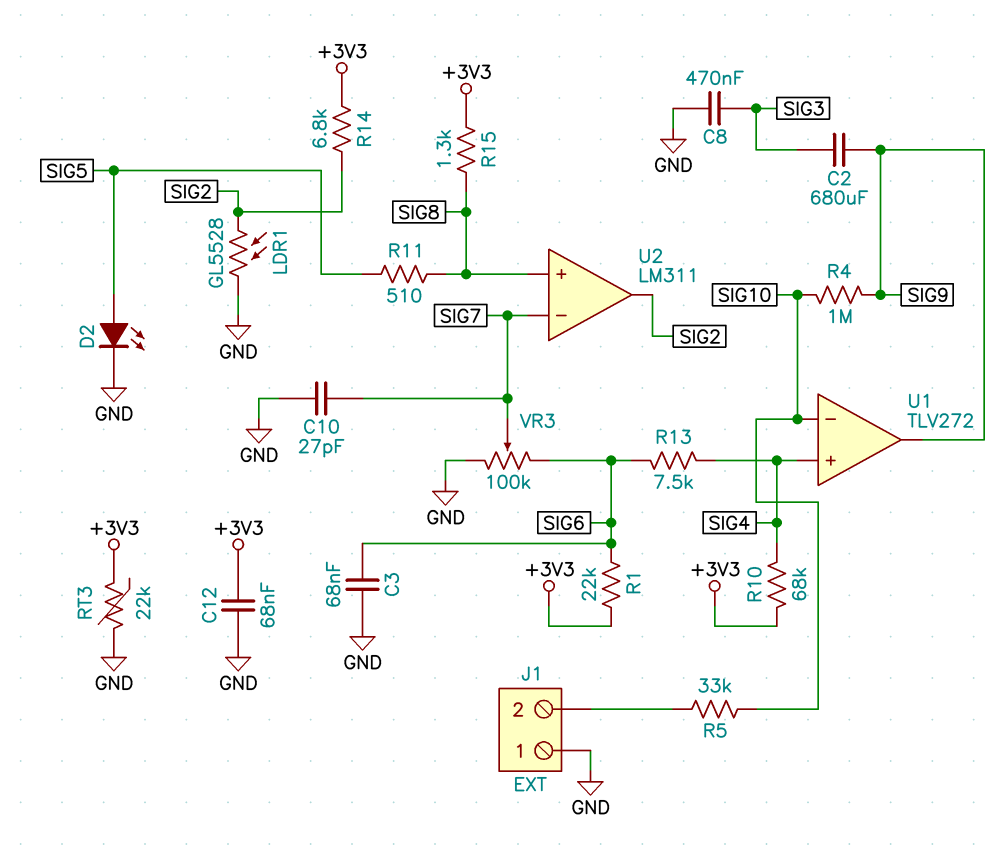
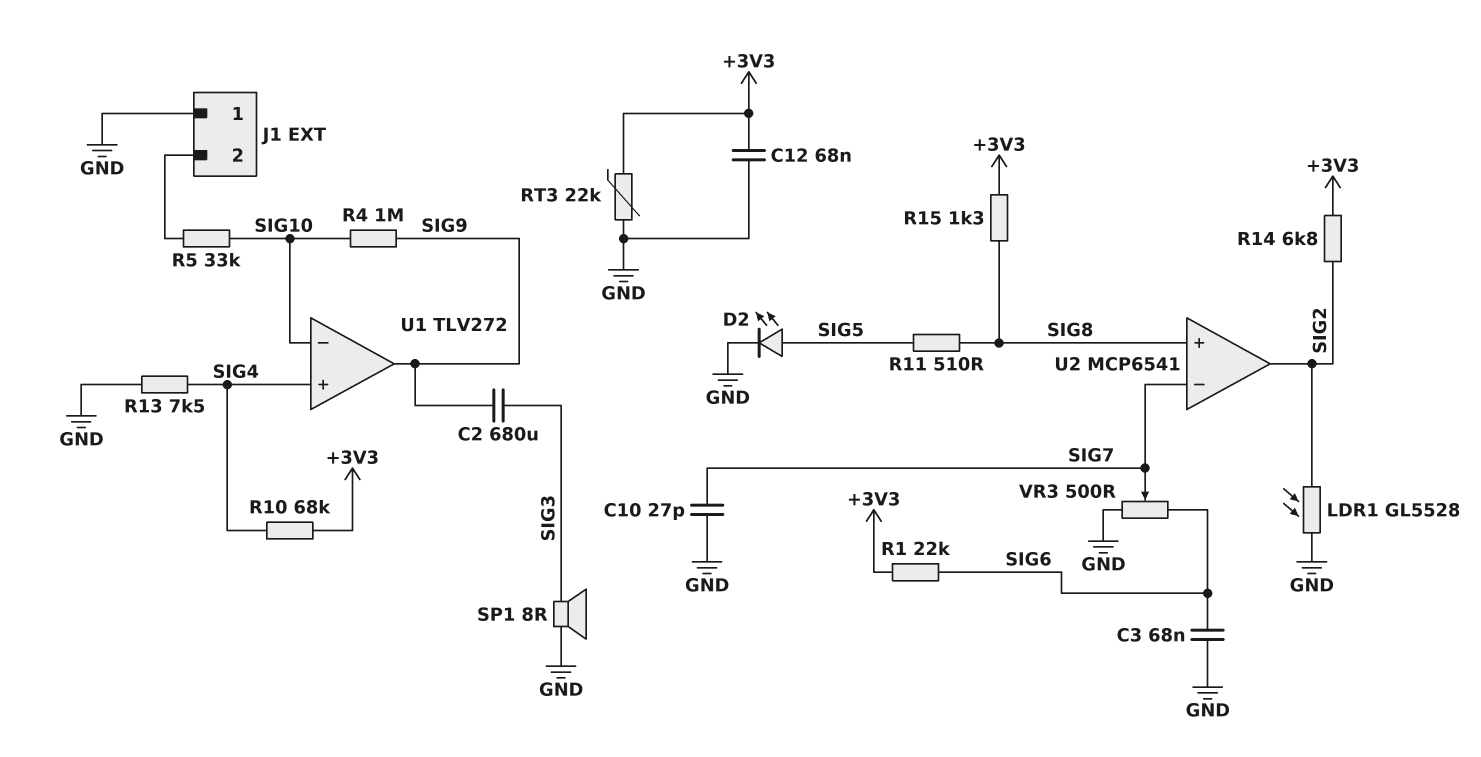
C8: 470nF (GND, SIG3) -> none
R13: 7.5k (SIG4, SIG6) -> 7.5k (GND, SIG4)
SP1: none -> speaker 8R (GND, SIG3)
U2: LM311 -> MCP6541
VR3: 100k (GND, SIG6, wiper SIG7) -> 500 (GND, SIG6, wiper SIG7)

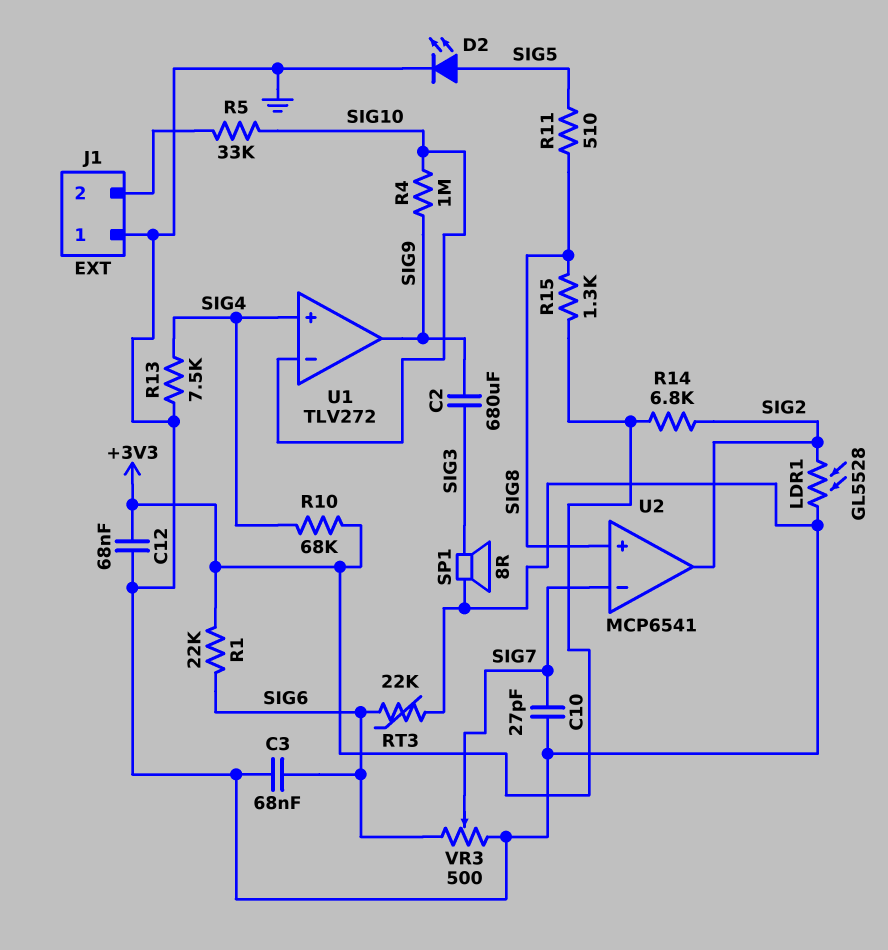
RT3: 22k (+3V3, GND) -> 22k (GND, SIG6)

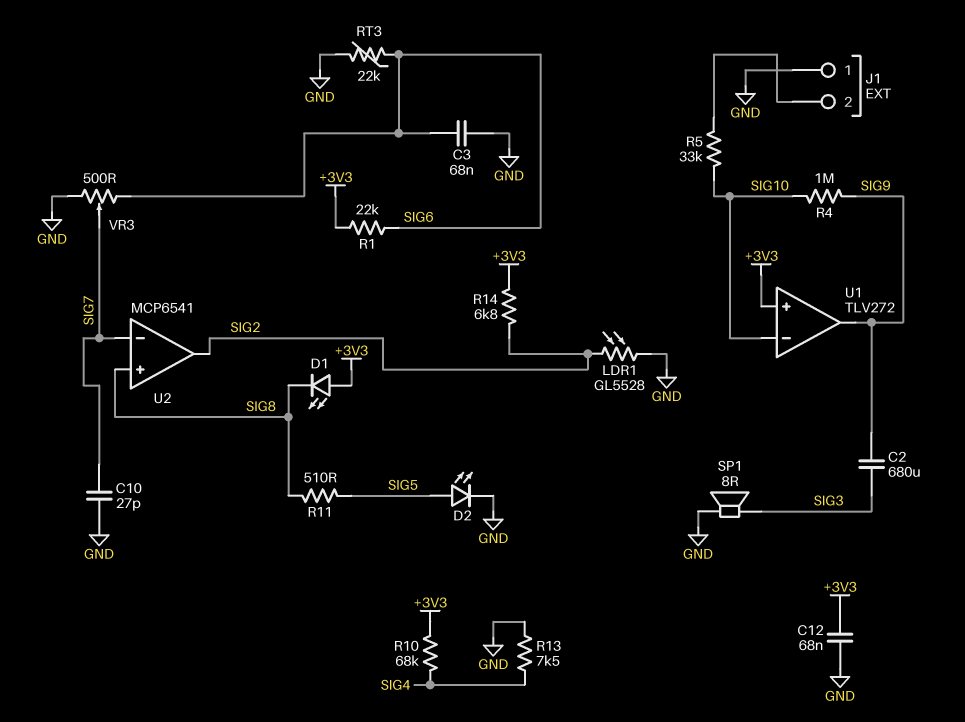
D1: none -> LED (A +3V3, K SIG8)
R15: 1.3k (+3V3, SIG8) -> none
U1 pin in+: SIG4 -> +3V3

